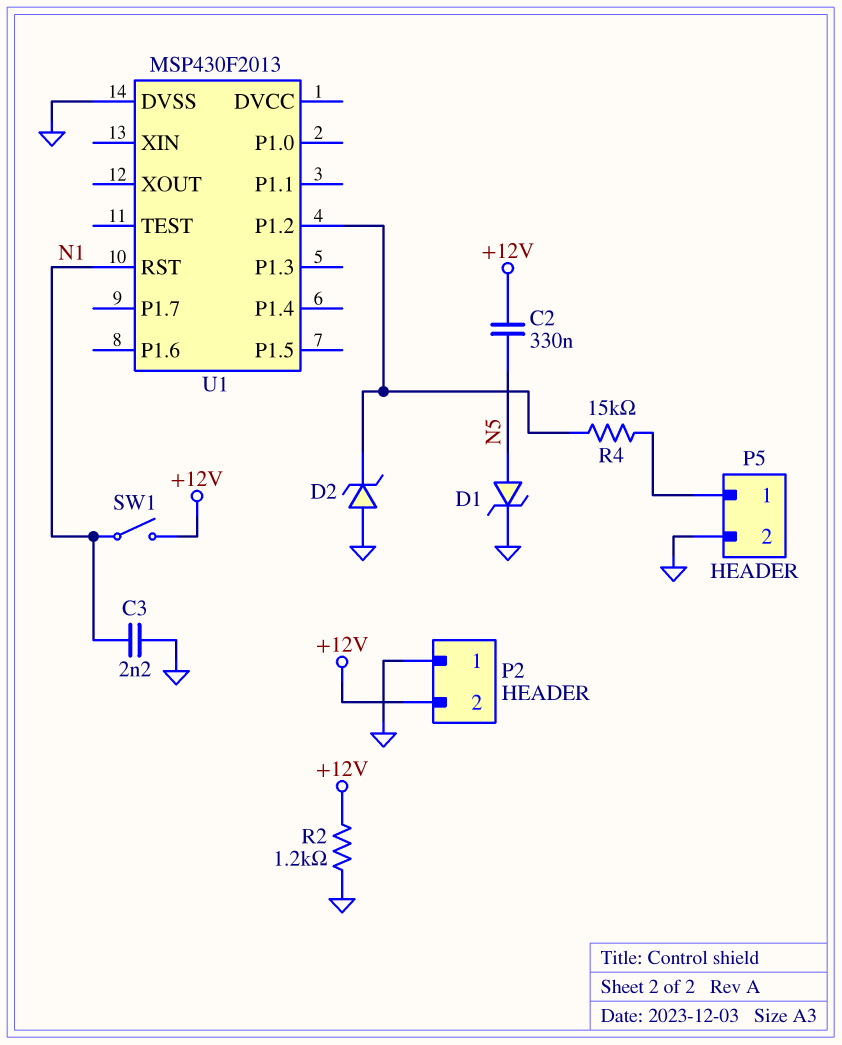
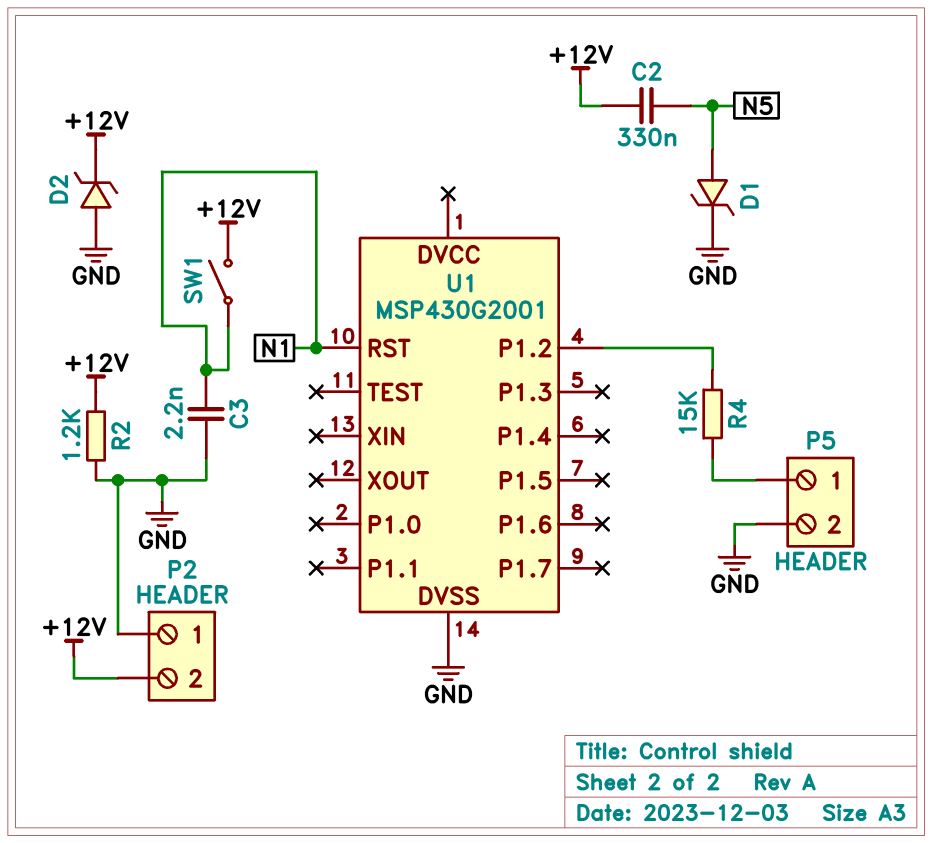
D2: zener (A GND, K U1/P1.2) -> zener (A GND, K +12V)
U1: MSP430F2013 -> MSP430G2001

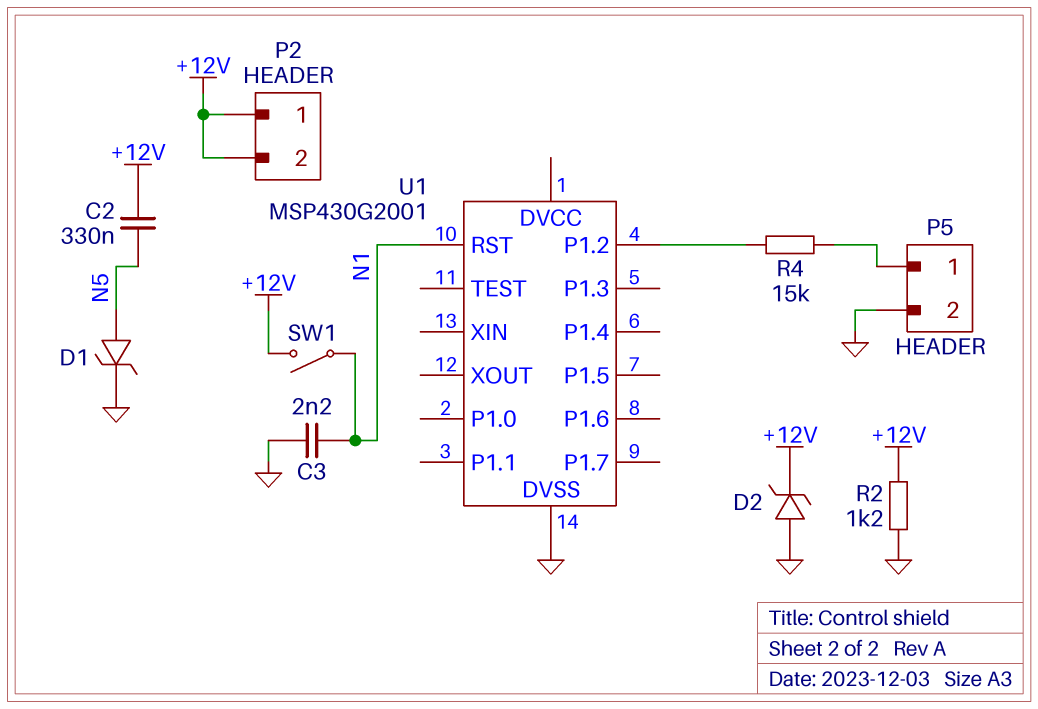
P2 pin 1: GND -> +12V

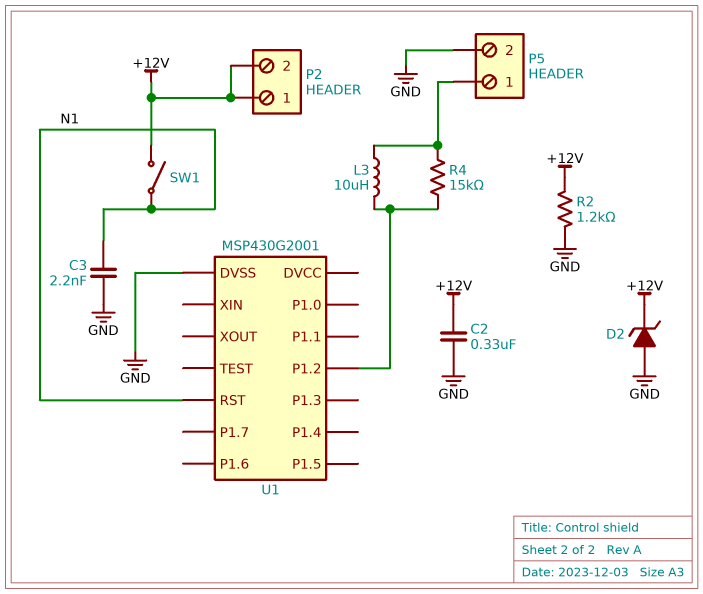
C2: 330nF (+12V, N5) -> 330nF (+12V, GND)
D1: zener (A N5, K GND) -> none
L3: none -> 10uH (P5/1, U1/P1.2)

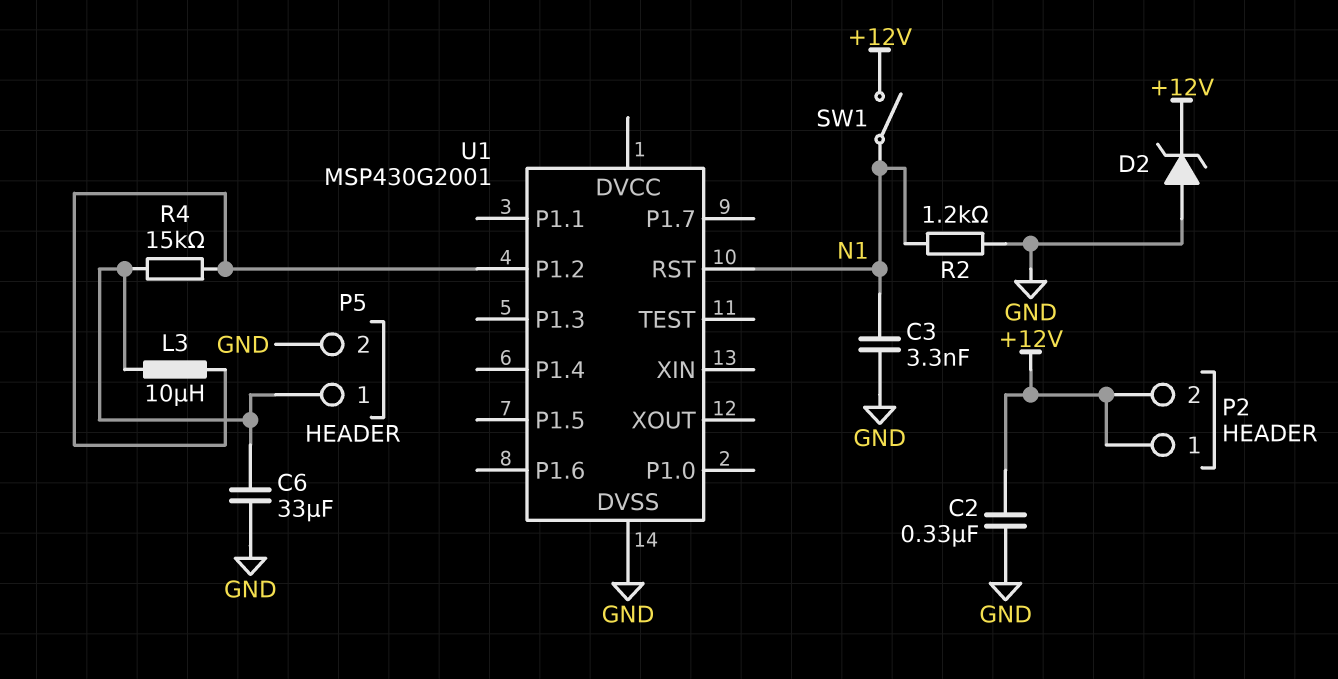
C3: 2.2nF (GND, N1) -> 3.3nF (GND, N1)
C6: none -> 33uF (GND, P5/1)
R2: 1.2k (+12V, GND) -> 1.2k (GND, N1)

